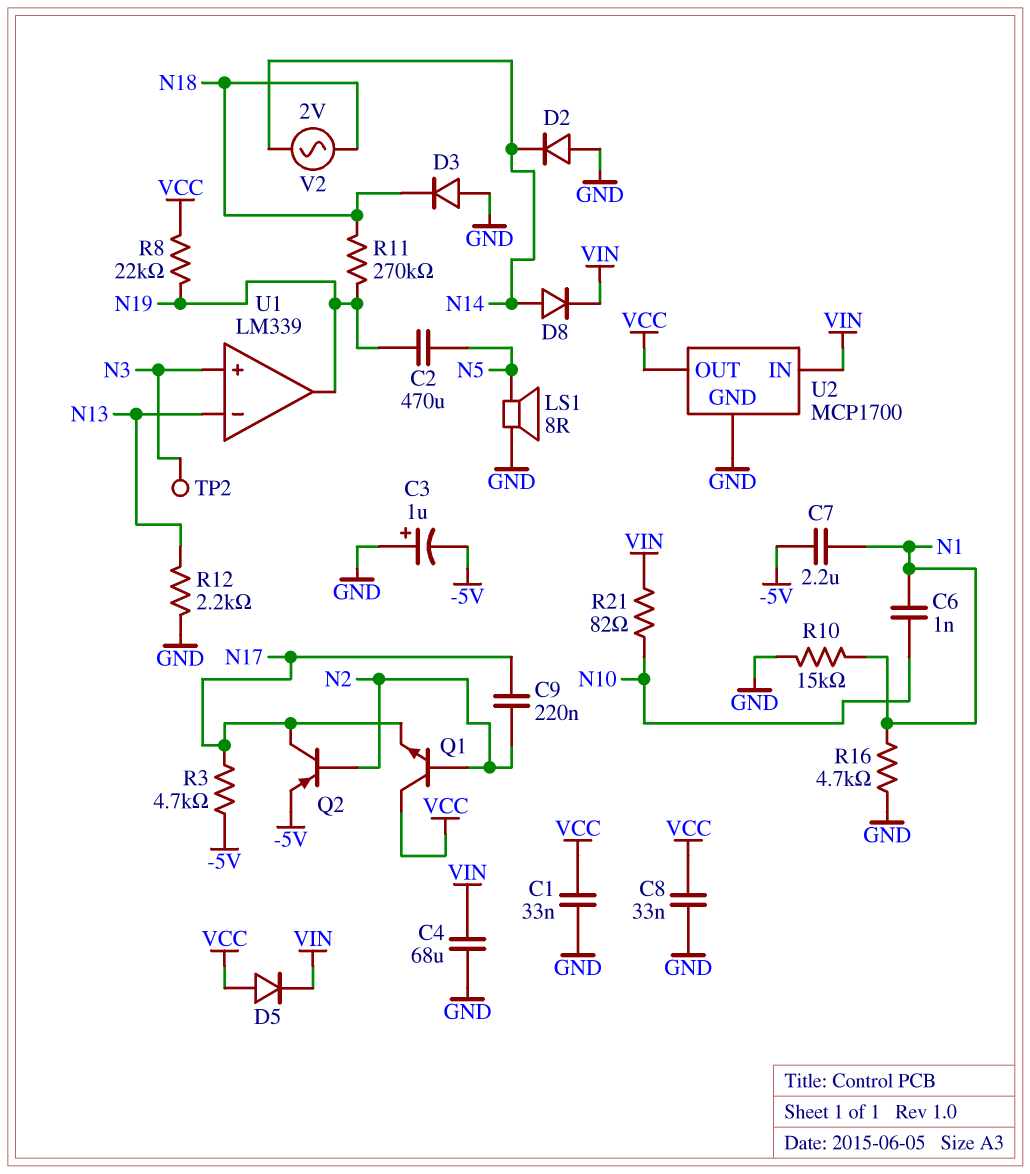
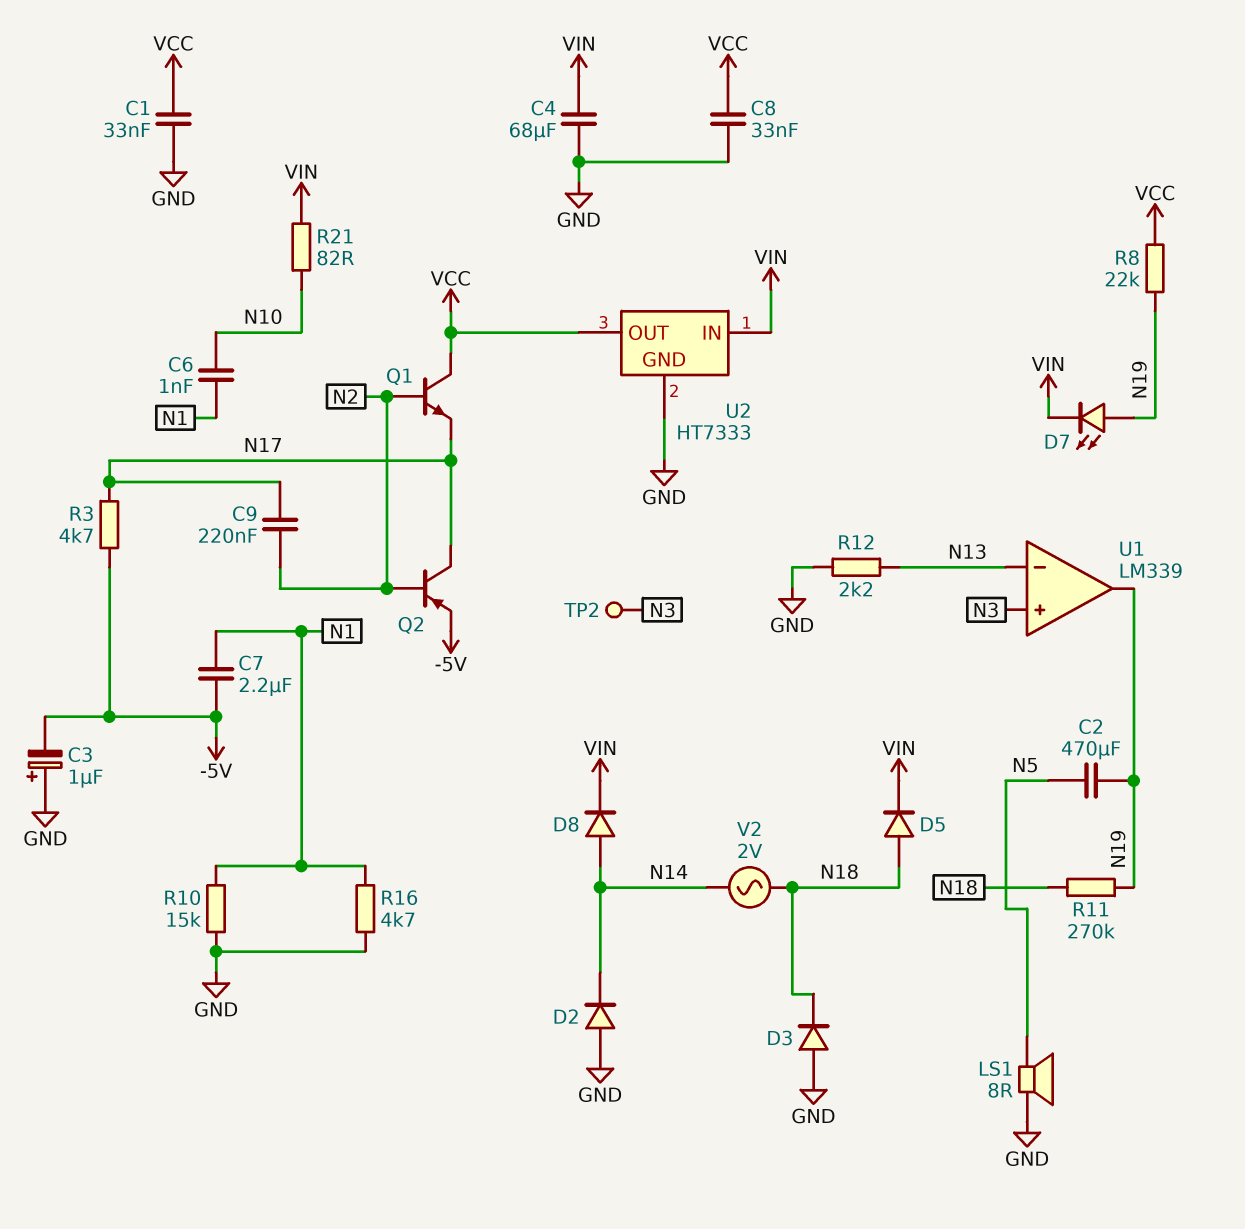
D5: diode (A VCC, K VIN) -> diode (A N18, K VIN)
D7: none -> LED (A N19, K VIN)
U2: MCP1700 -> HT7333

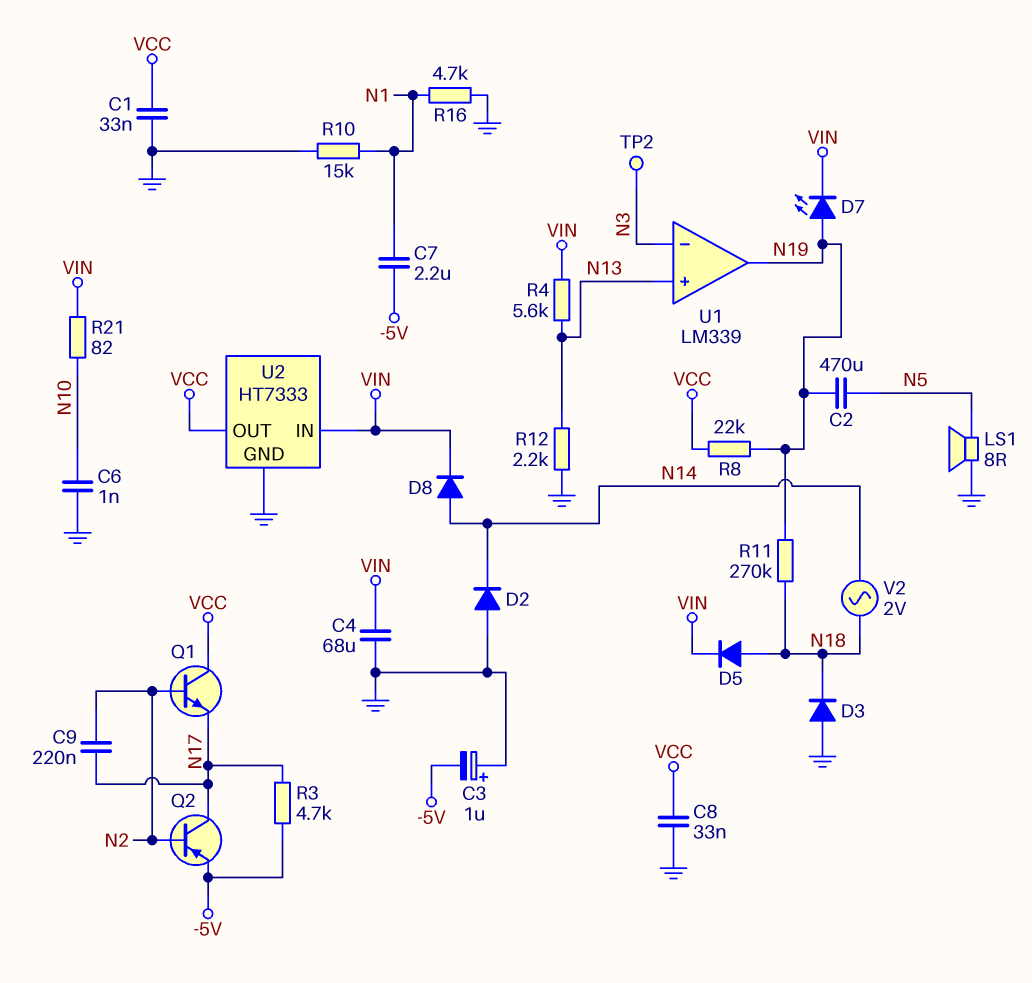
C6: 1nF (N1, N10) -> 1nF (GND, N10)
R4: none -> 5.6k (N13, VIN)
U1 pin in+: N3 -> N13
U1 pin in-: N13 -> N3

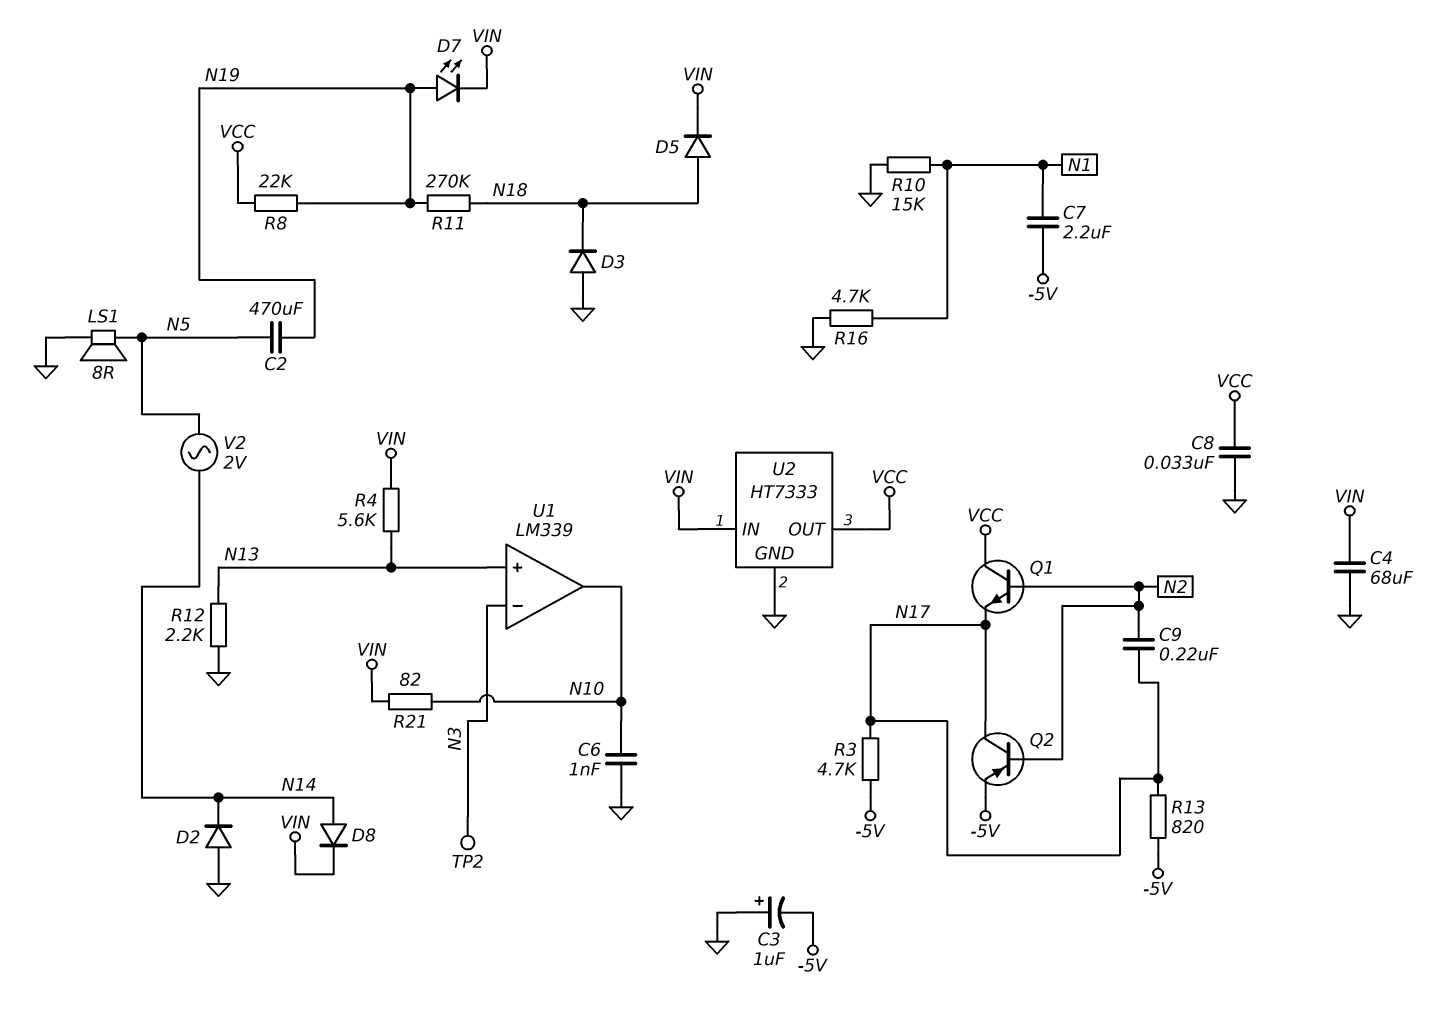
C1: 33nF (GND, VCC) -> none
R13: none -> 820 (-5V, N17)
U1 pin out: N19 -> N10
V2: AC 2V (N14, N18) -> AC 2V (N5, N14)

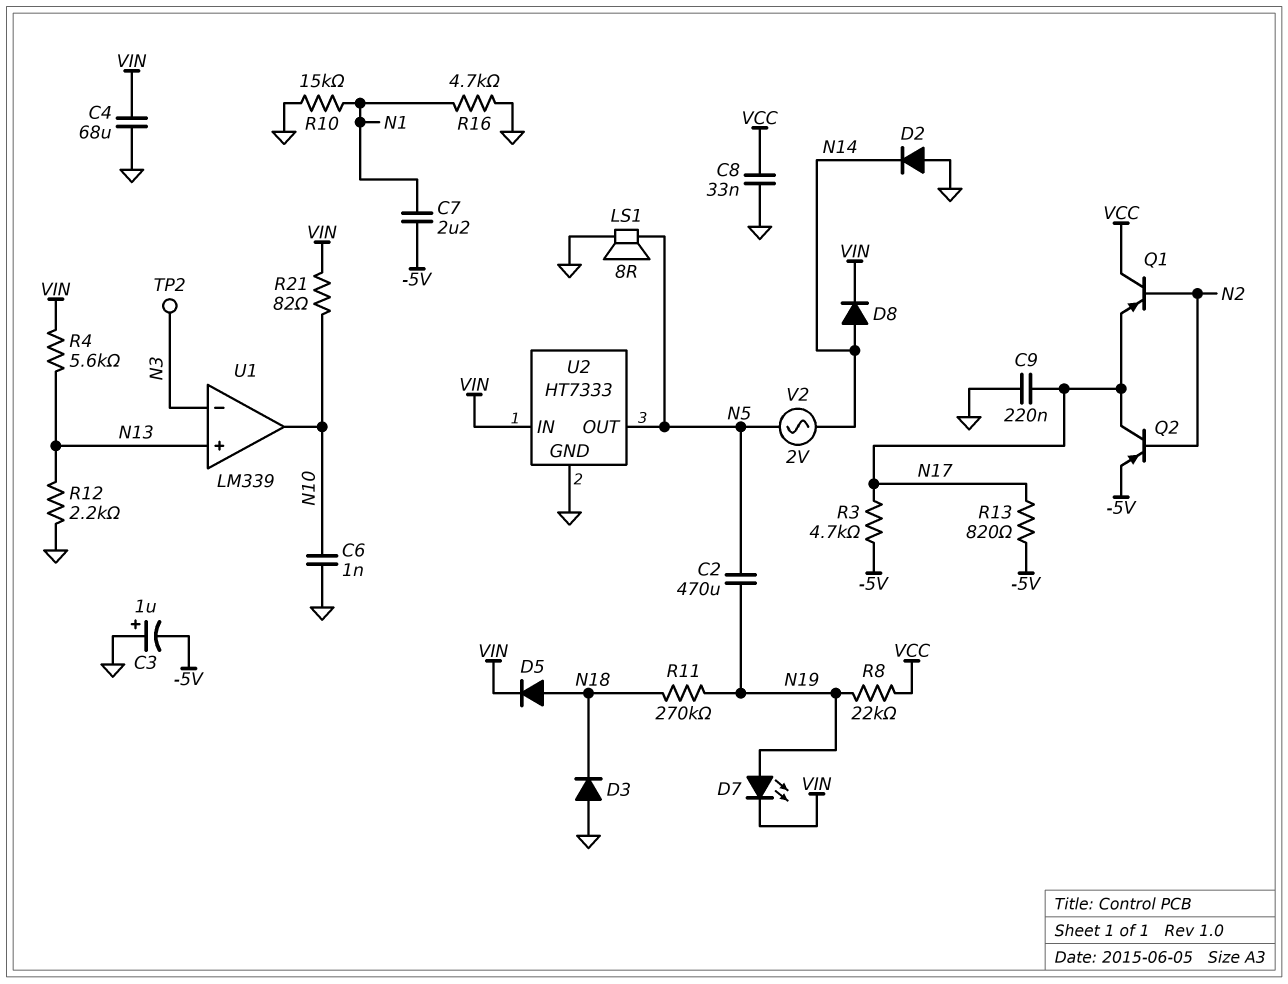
C9: 220nF (N2, N17) -> 220nF (GND, N17)
Q1: NPN (B N2, C VCC, E N17) -> PNP (B N2, C VCC, E N17)
U2 pin OUT: VCC -> N5

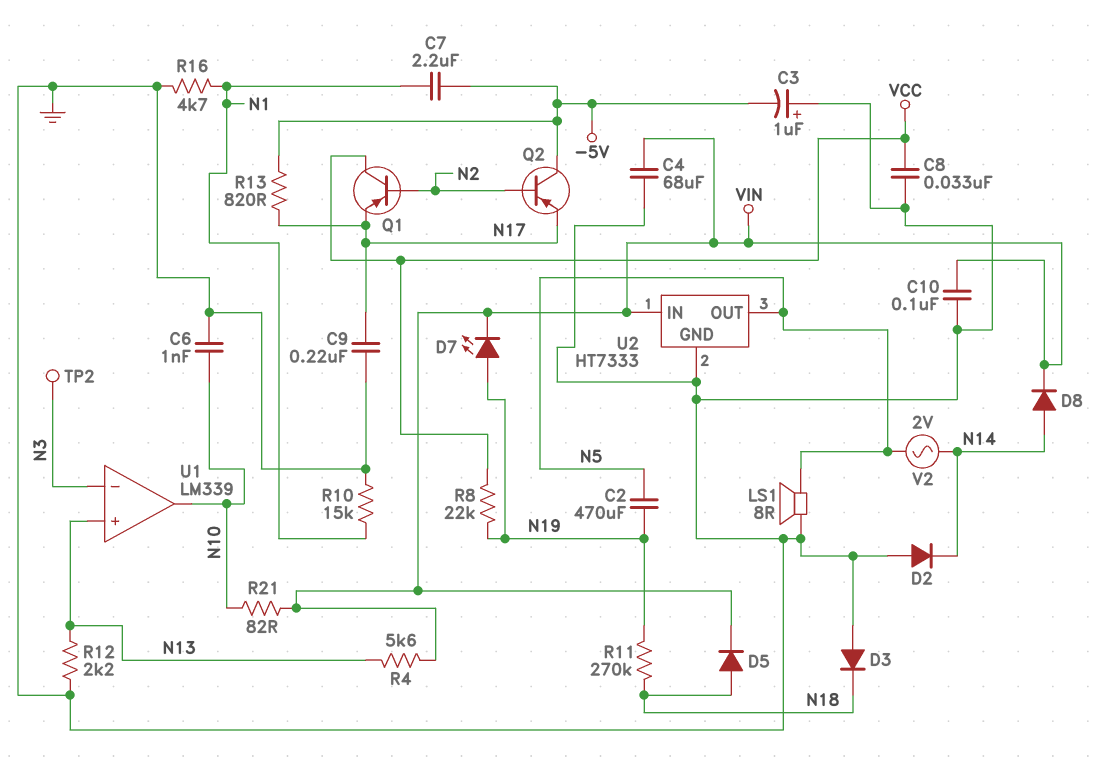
C10: none -> 100nF (GND, VIN)
Q2: PNP (B N2, C N17, E -5V) -> PNP (B N2, C -5V, E N17)
R3: 4.7k (-5V, N17) -> none

